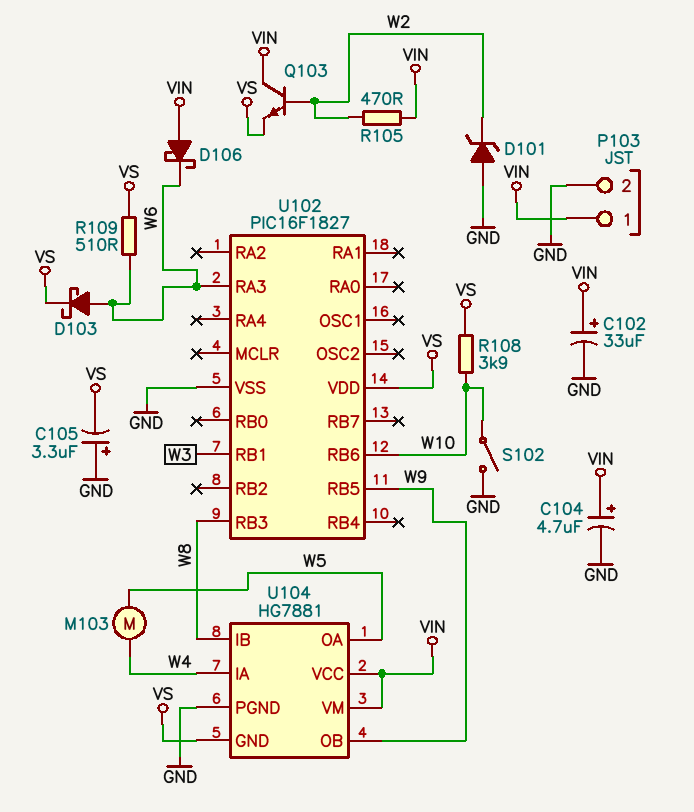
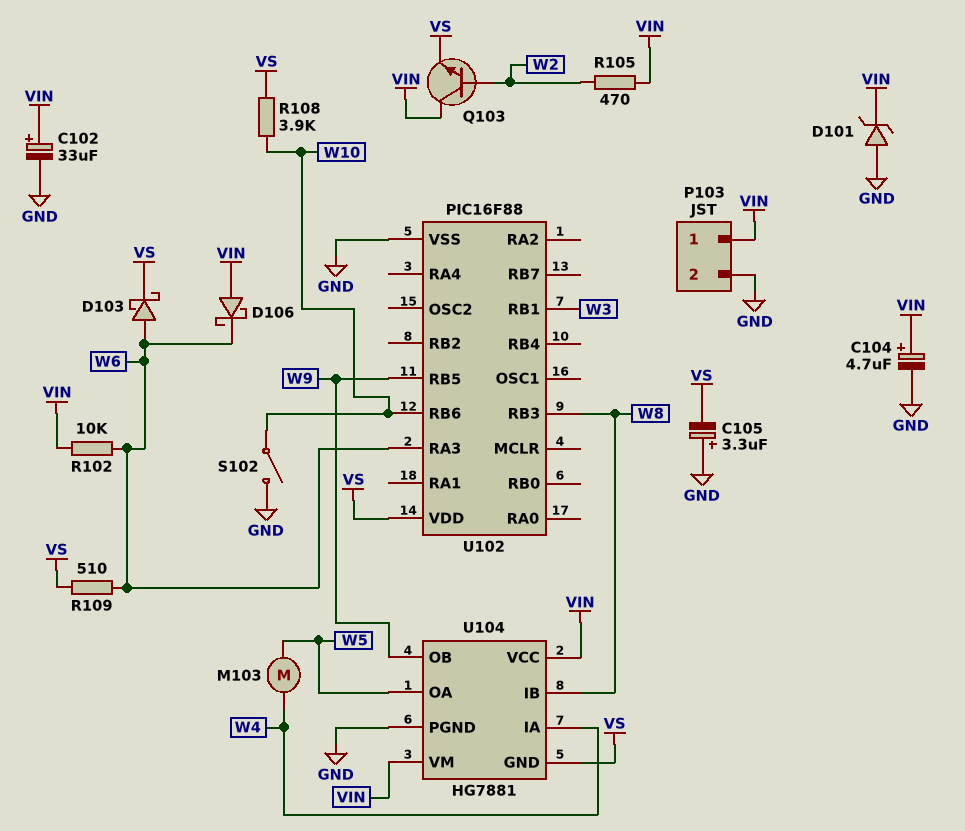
D101: zener (A GND, K W2) -> zener (A GND, K VIN)
R102: none -> 10k (VIN, W6)
U102: PIC16F1827 -> PIC16F88

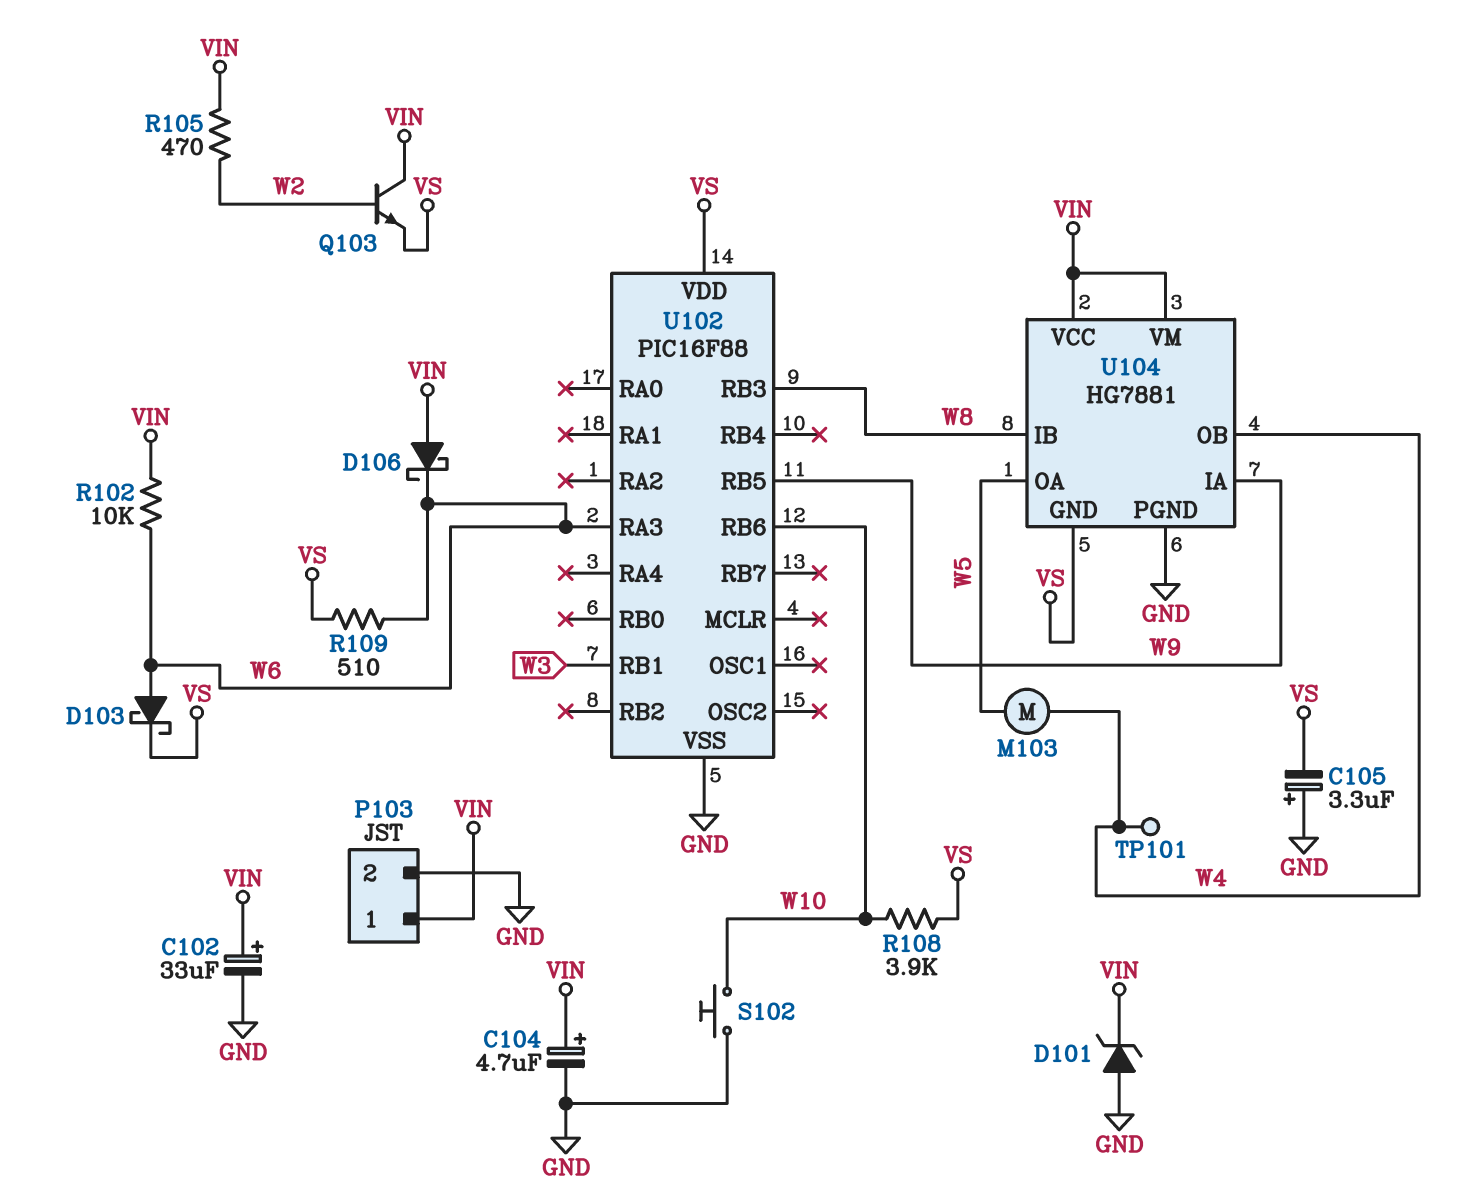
S102: switch (GND, W10) -> button (GND, W10)
TP101: none -> test point (W4)
U104 pin IA: W4 -> W9
U104 pin OB: W9 -> W4

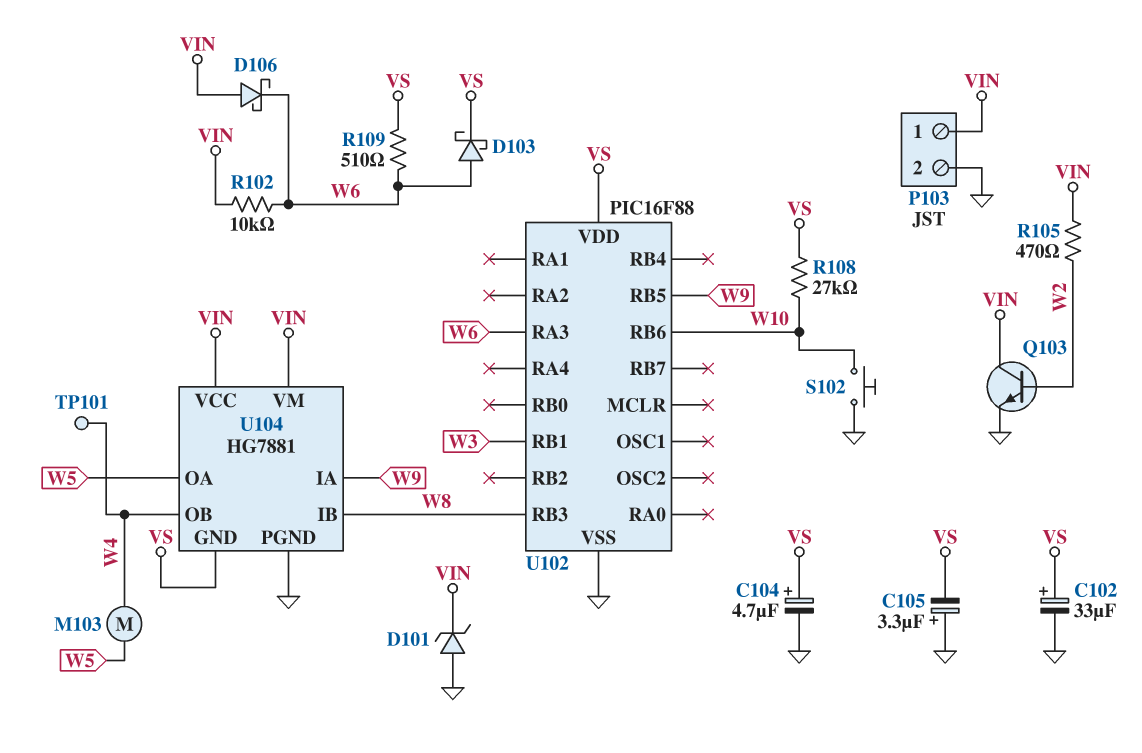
C102: 33uF (plus VIN, minus GND) -> 33uF (plus VS, minus GND)
C104: 4.7uF (plus VIN, minus GND) -> 4.7uF (plus VS, minus GND)
Q103: NPN (B W2, C VIN, E VS) -> NPN (B W2, C VIN, E GND)
R108: 3.9k (VS, W10) -> 27k (VS, W10)

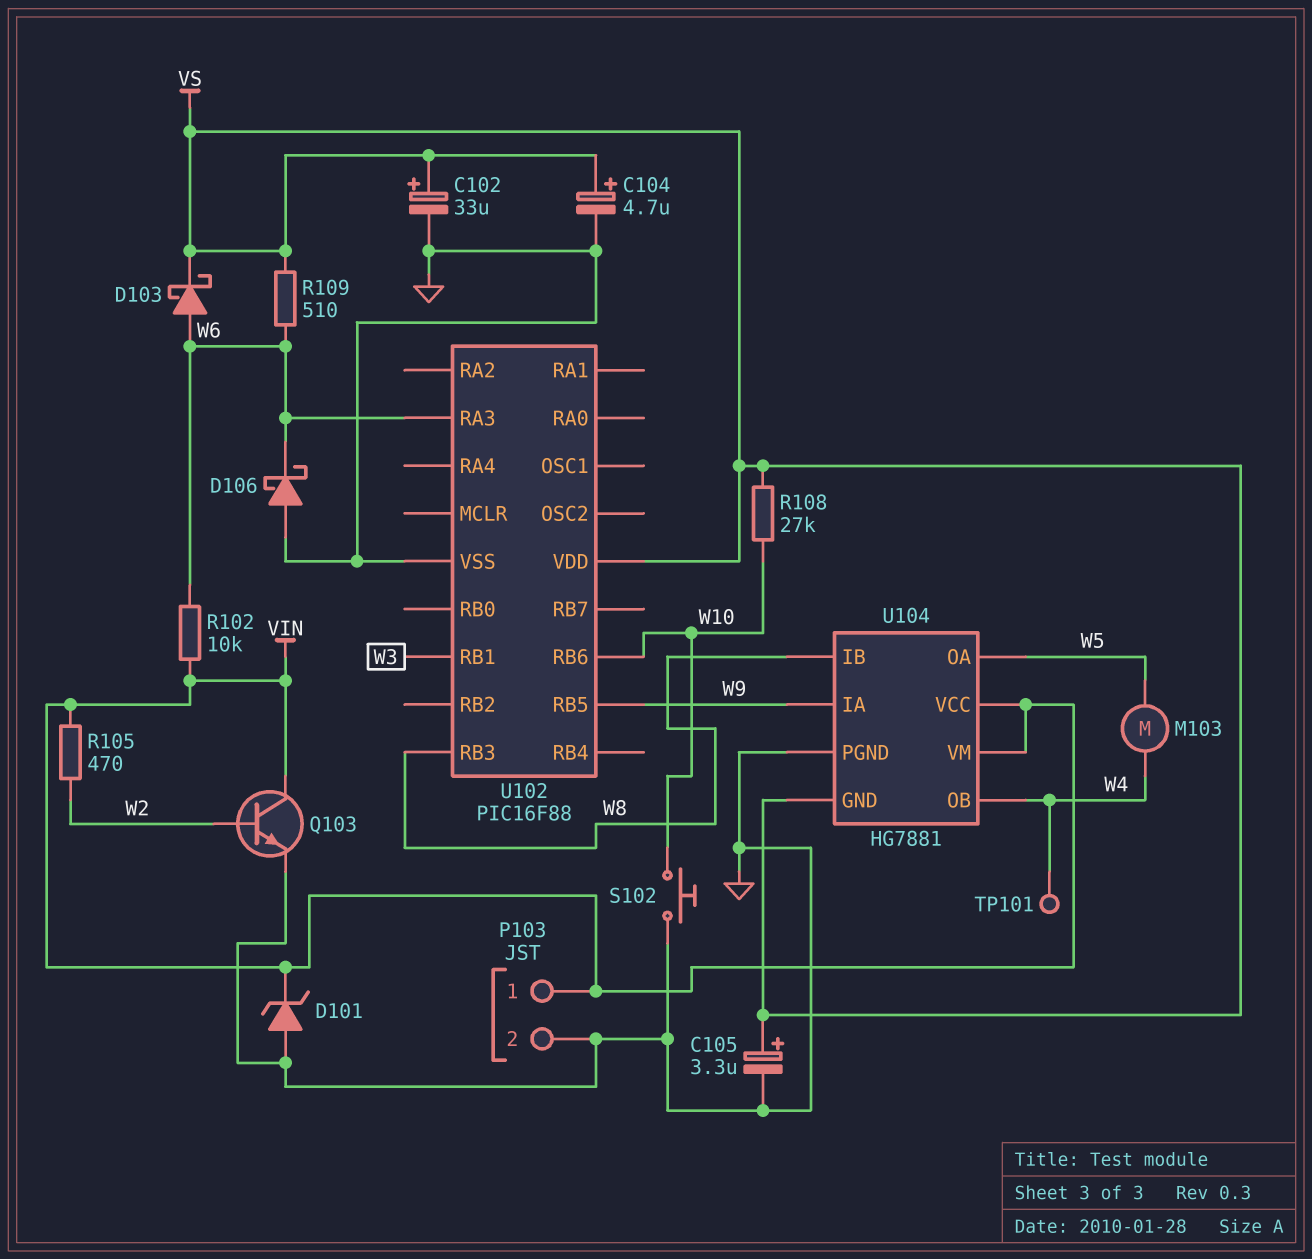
C105: 3.3uF (plus GND, minus VS) -> 3.3uF (plus VS, minus GND)
D106: schottky (A VIN, K W6) -> schottky (A GND, K W6)

